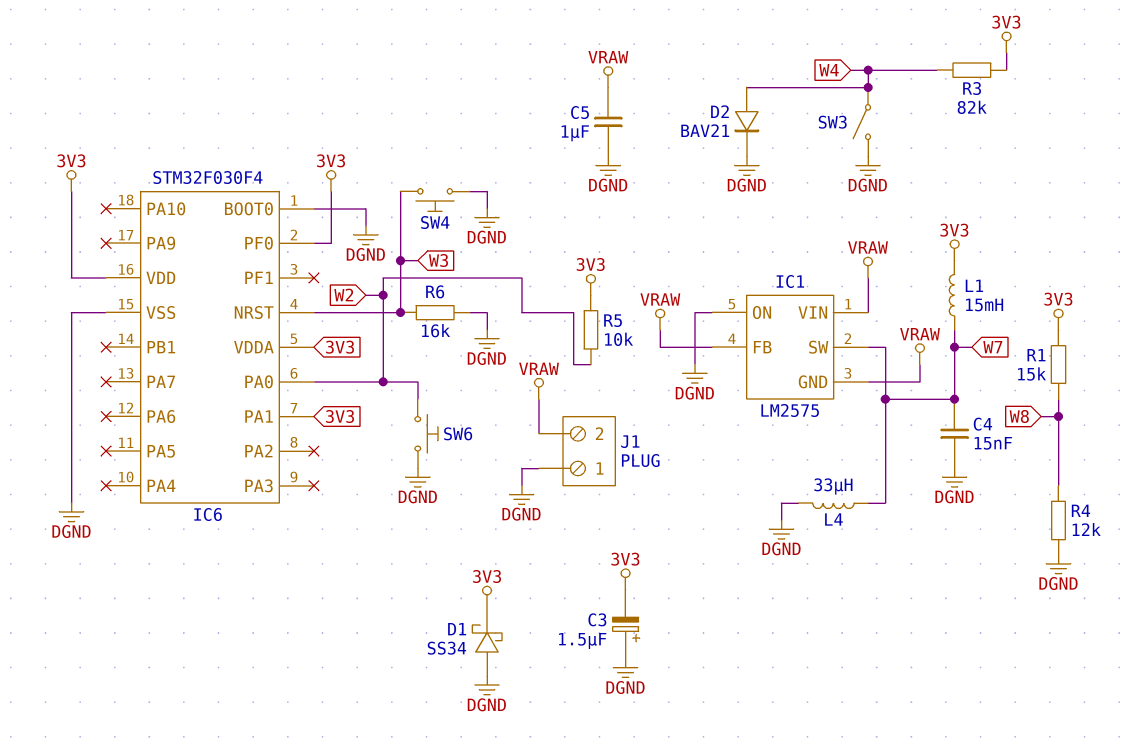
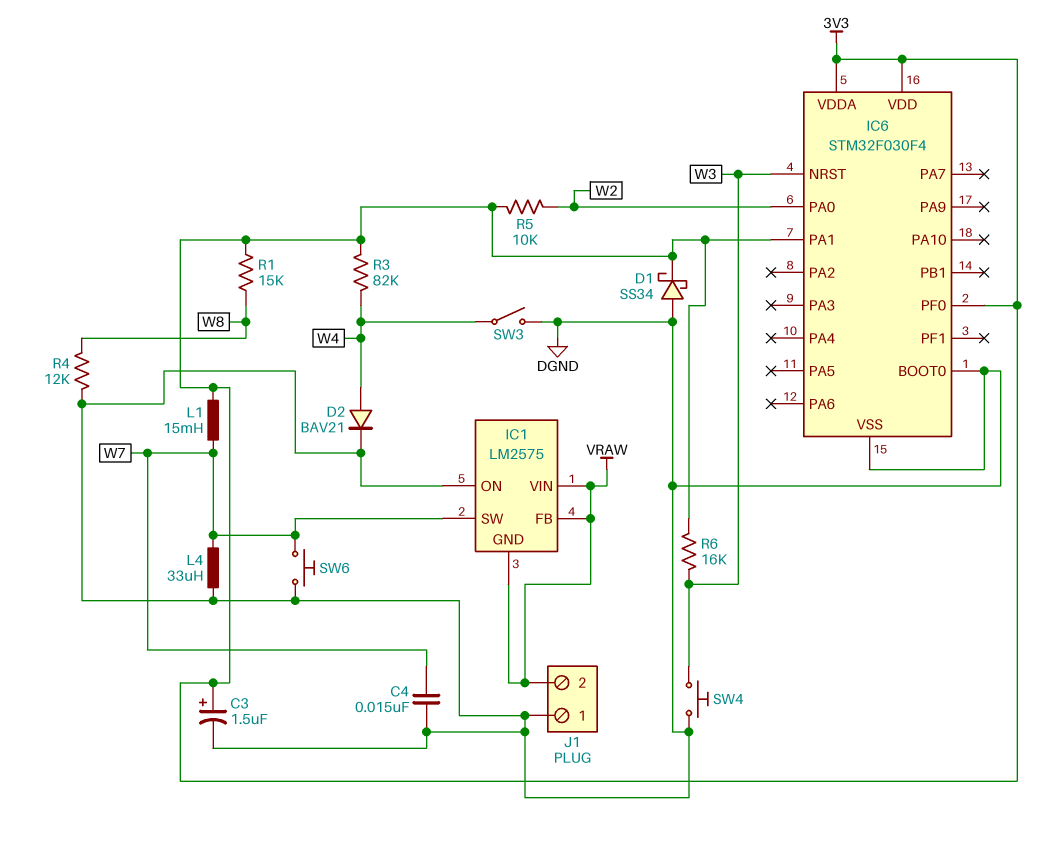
C3: 1.5uF (plus DGND, minus 3V3) -> 1.5uF (plus 3V3, minus DGND)
C5: 1uF (DGND, VRAW) -> none
R6: 16k (DGND, W3) -> 16k (3V3, W3)
SW6: button (DGND, W2) -> button (DGND, W7)

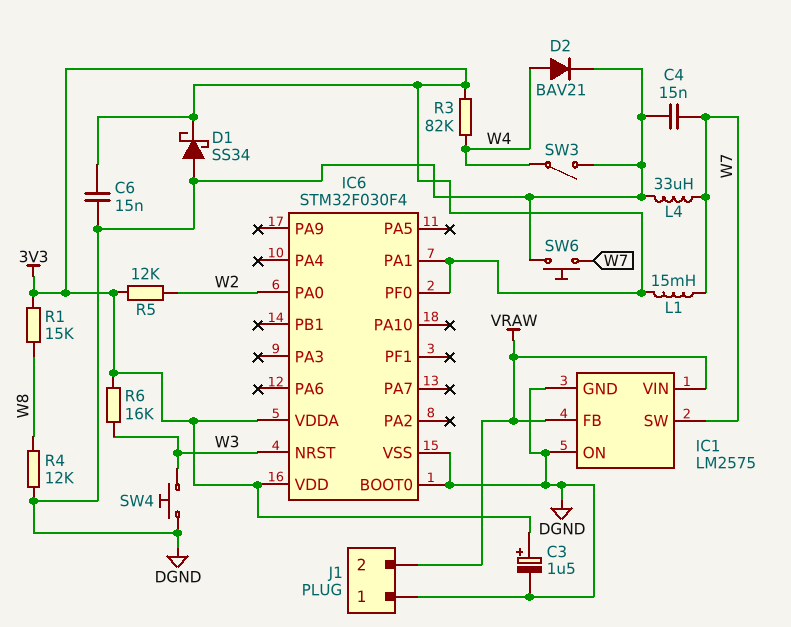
C6: none -> 15nF (3V3, DGND)
IC1 pin GND: VRAW -> DGND
R5: 10k (3V3, W2) -> 12k (3V3, W2)

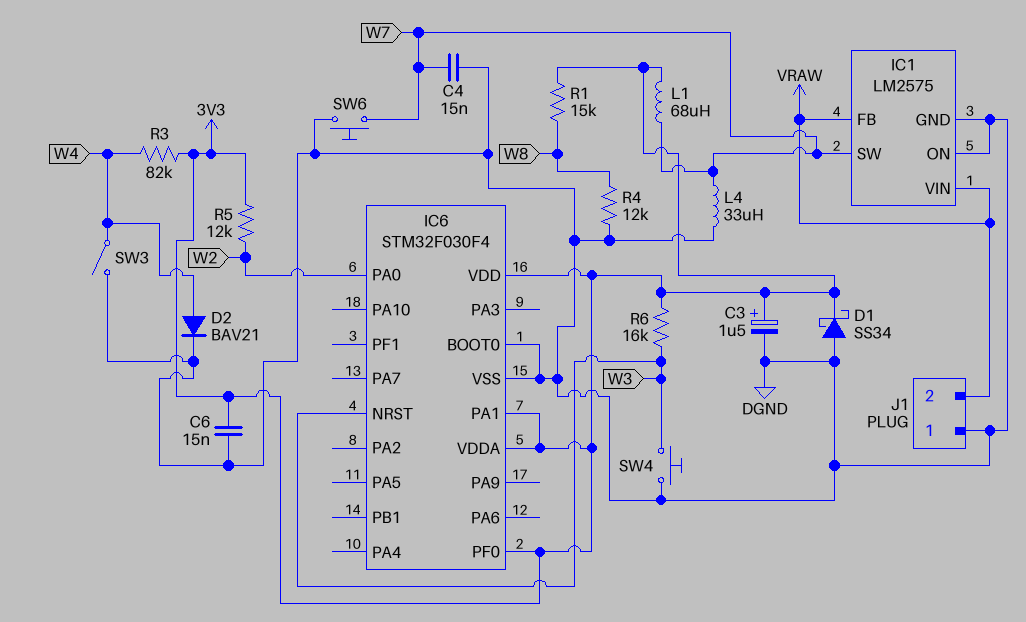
L1: 15mH (3V3, W7) -> 68uH (3V3, W7)

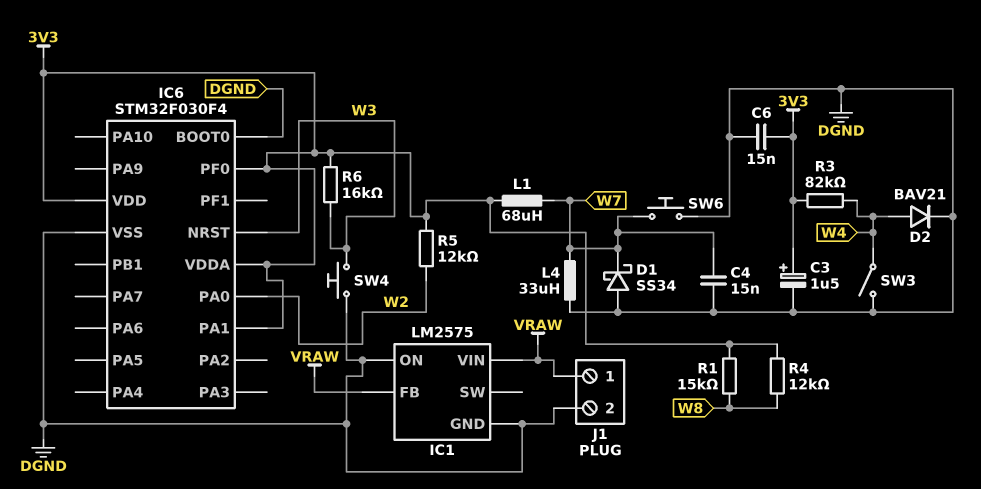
D1: schottky SS34 (A DGND, K 3V3) -> schottky SS34 (A DGND, K W7)
IC1 pin SW: W7 -> none
J1 pin 1: DGND -> VRAW
J1 pin 2: VRAW -> DGND
R4: 12k (DGND, W8) -> 12k (3V3, W8)

